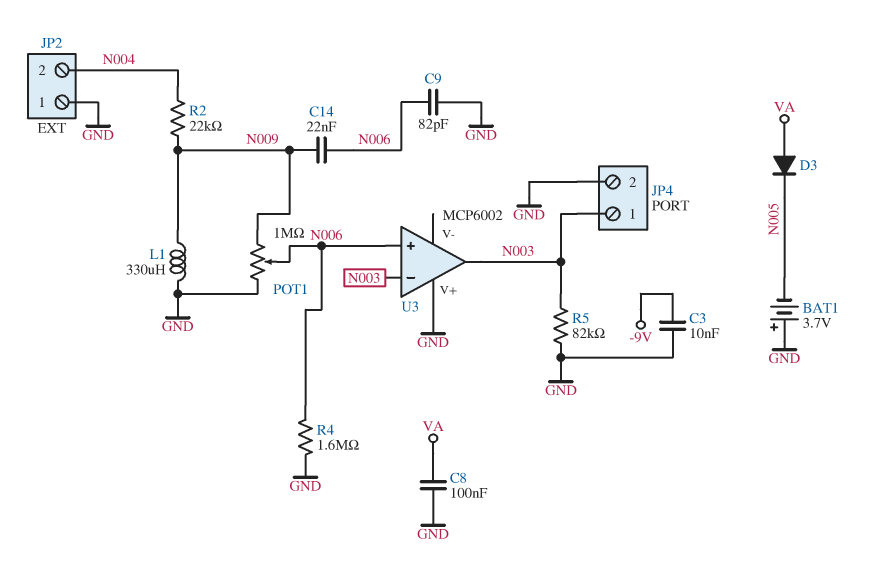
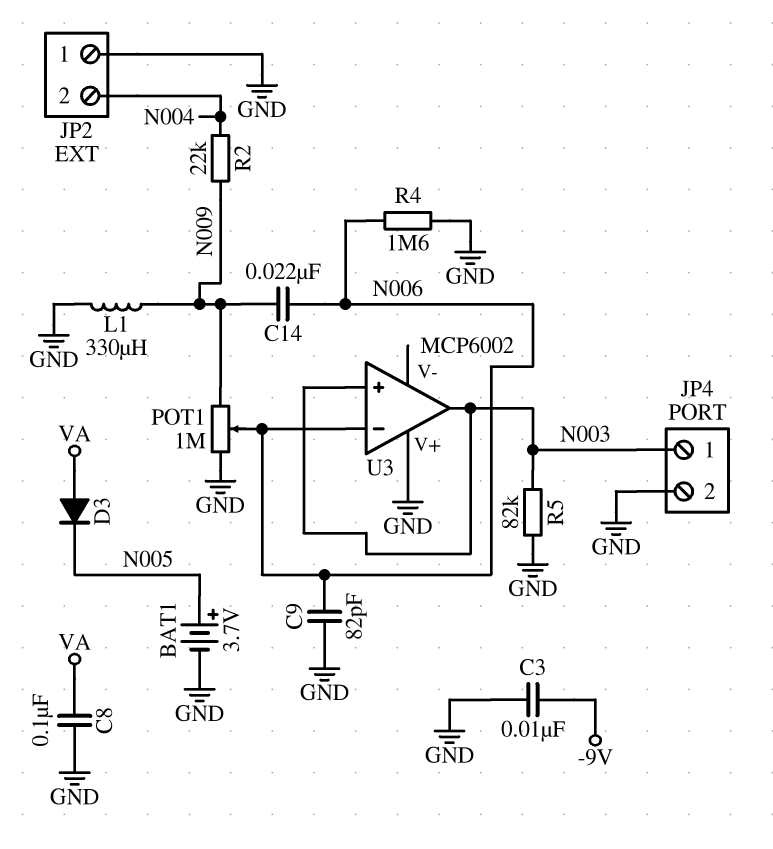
BAT1: 3.7V (plus GND, minus N005) -> 3.7V (plus N005, minus GND)
U3 pin in+: N006 -> N003
U3 pin in-: N003 -> N006

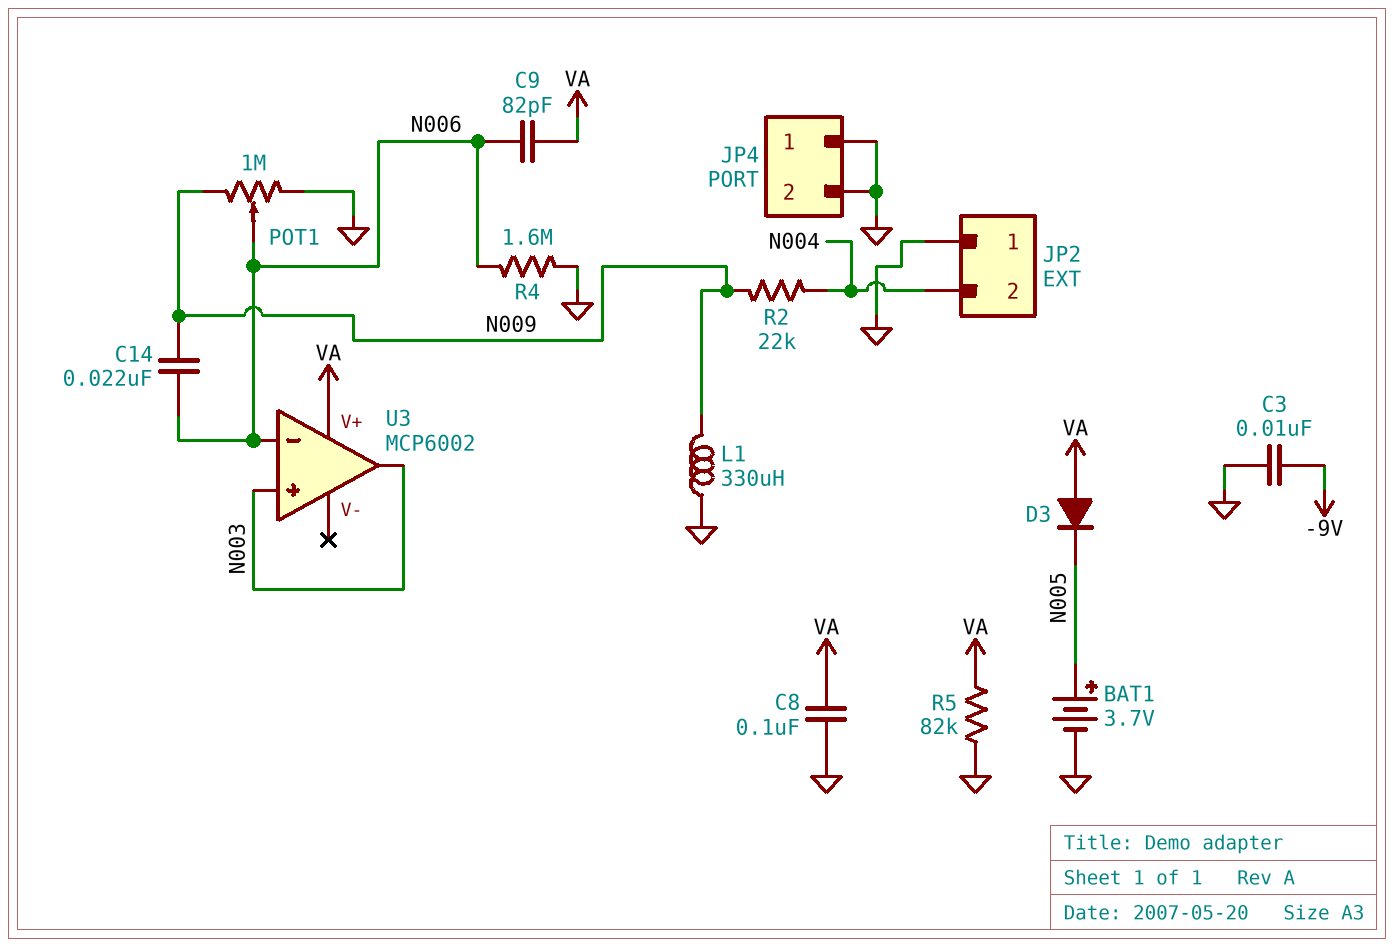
C9: 82pF (GND, N006) -> 82pF (N006, VA)
JP4 pin 1: N003 -> GND
R5: 82k (GND, N003) -> 82k (GND, VA)
U3 pin V+: GND -> VA

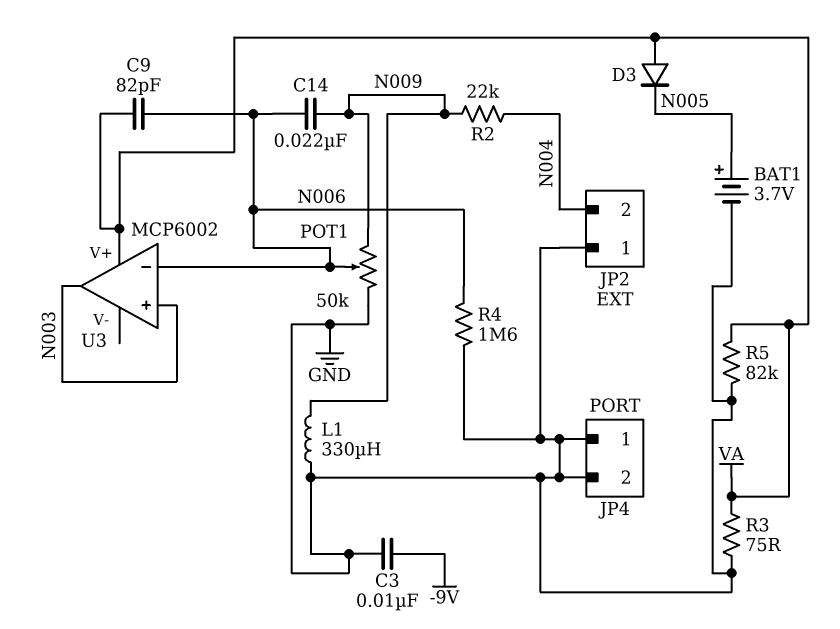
C8: 100nF (GND, VA) -> none
POT1: 1M (GND, N009, wiper N006) -> 50k (GND, N009, wiper N006)
R3: none -> 75 (GND, VA)

